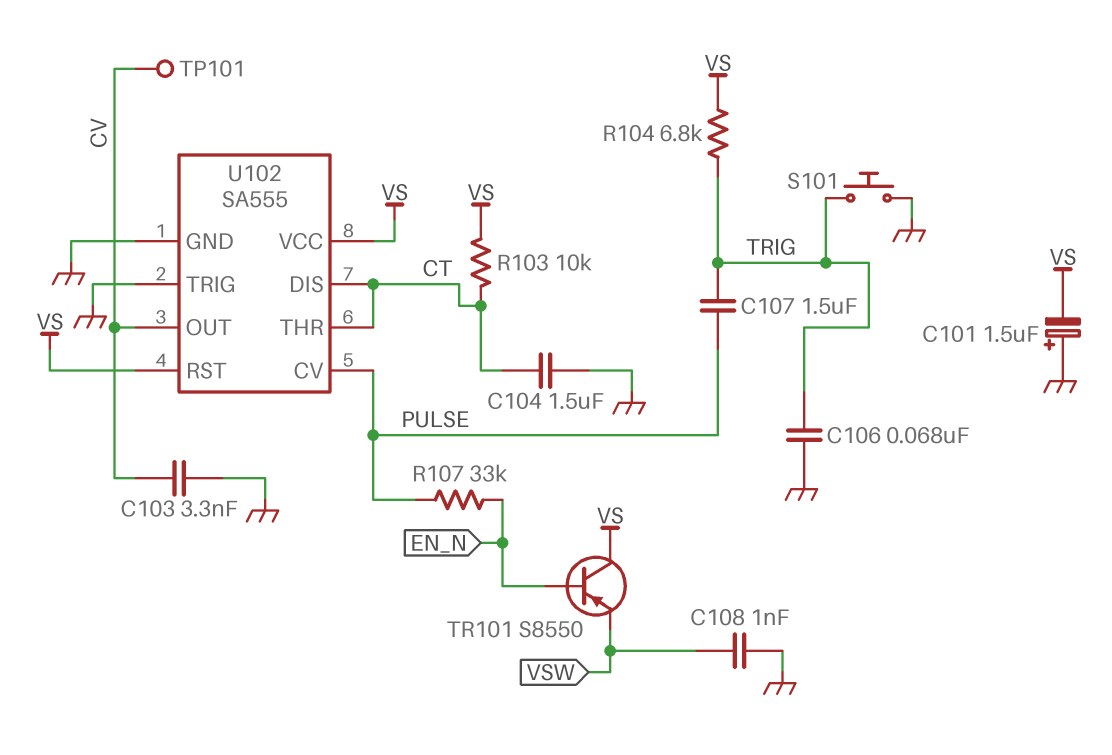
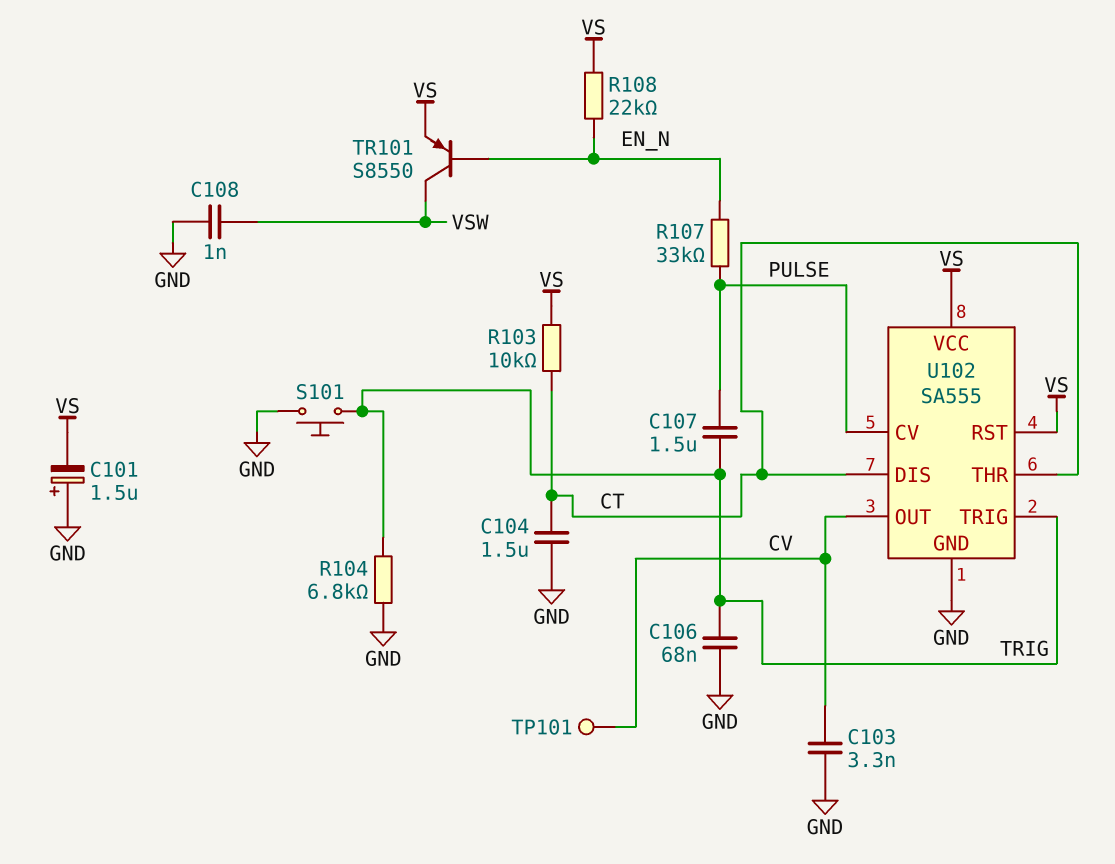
R104: 6.8k (TRIG, VS) -> 6.8k (GND, TRIG)
R108: none -> 22k (EN_N, VS)
TR101: PNP S8550 (B EN_N, C VS, E VSW) -> PNP S8550 (B EN_N, C VSW, E VS)
U102 pin TRIG: GND -> TRIG

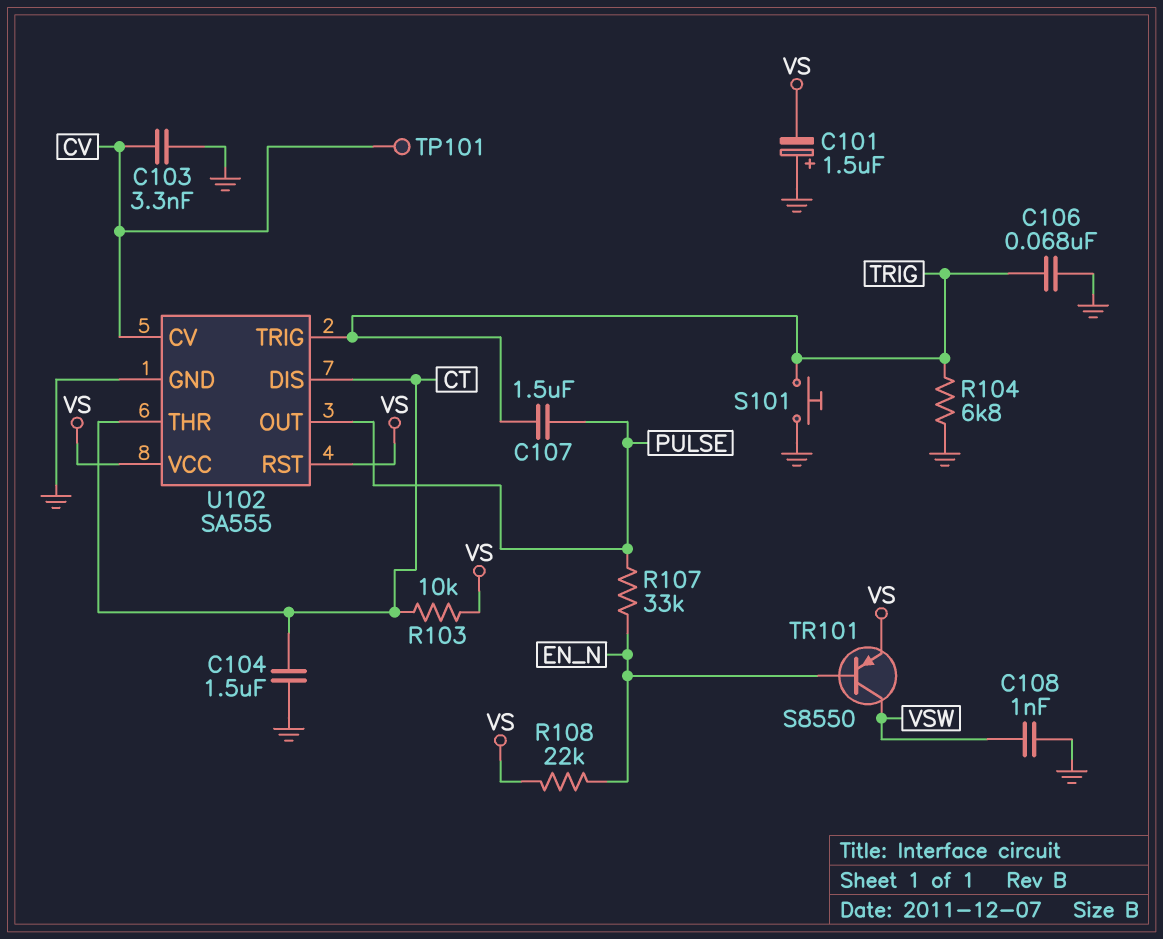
U102 pin CV: PULSE -> CV
U102 pin OUT: CV -> PULSE

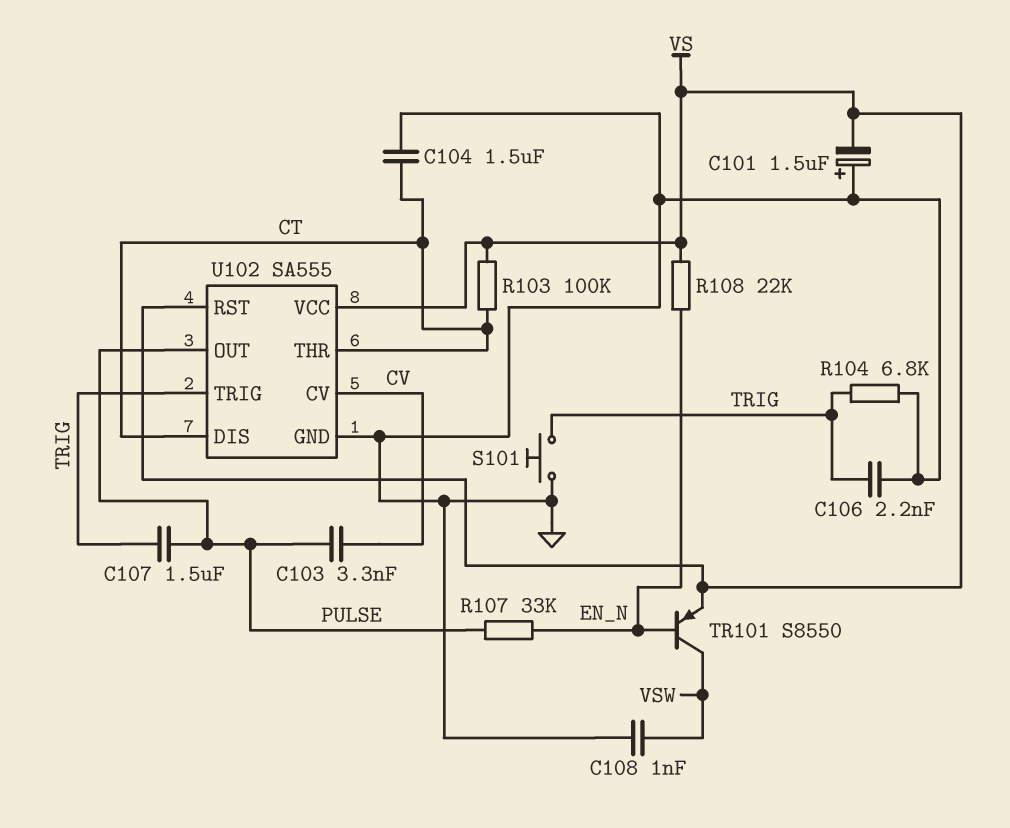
C103: 3.3nF (CV, GND) -> 3.3nF (CV, PULSE)
C106: 68nF (GND, TRIG) -> 2.2nF (GND, TRIG)
R103: 10k (CT, VS) -> 100k (CT, VS)
TP101: test point (CV) -> none

